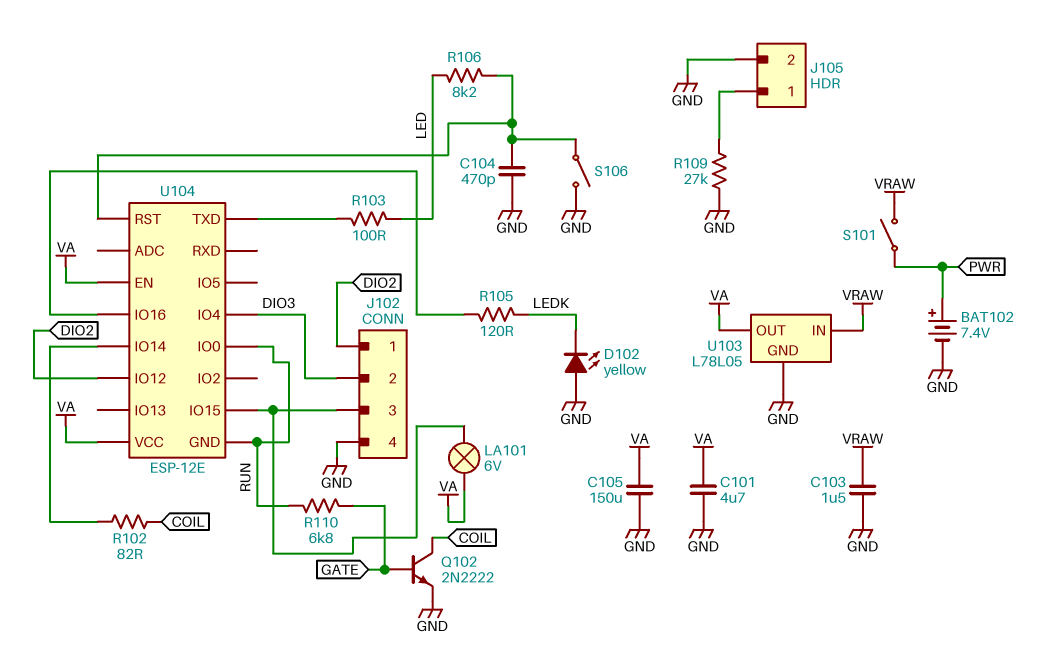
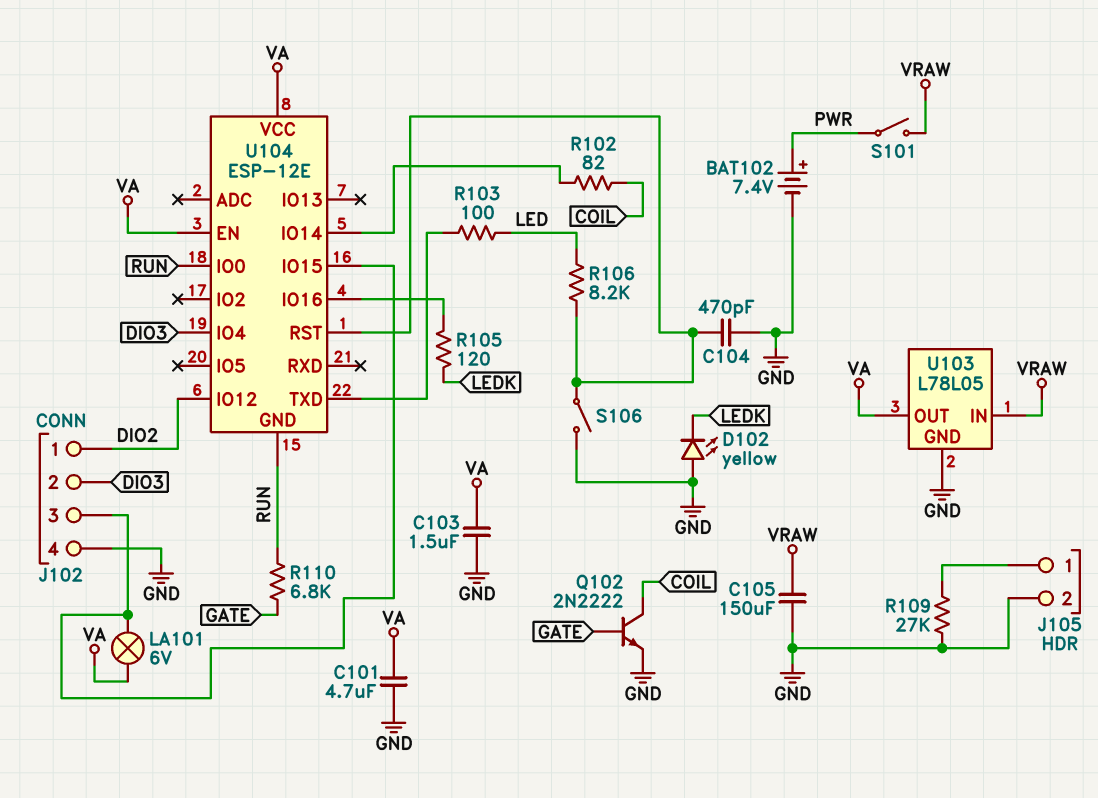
C103: 1.5uF (GND, VRAW) -> 1.5uF (GND, VA)
C105: 150uF (GND, VA) -> 150uF (GND, VRAW)

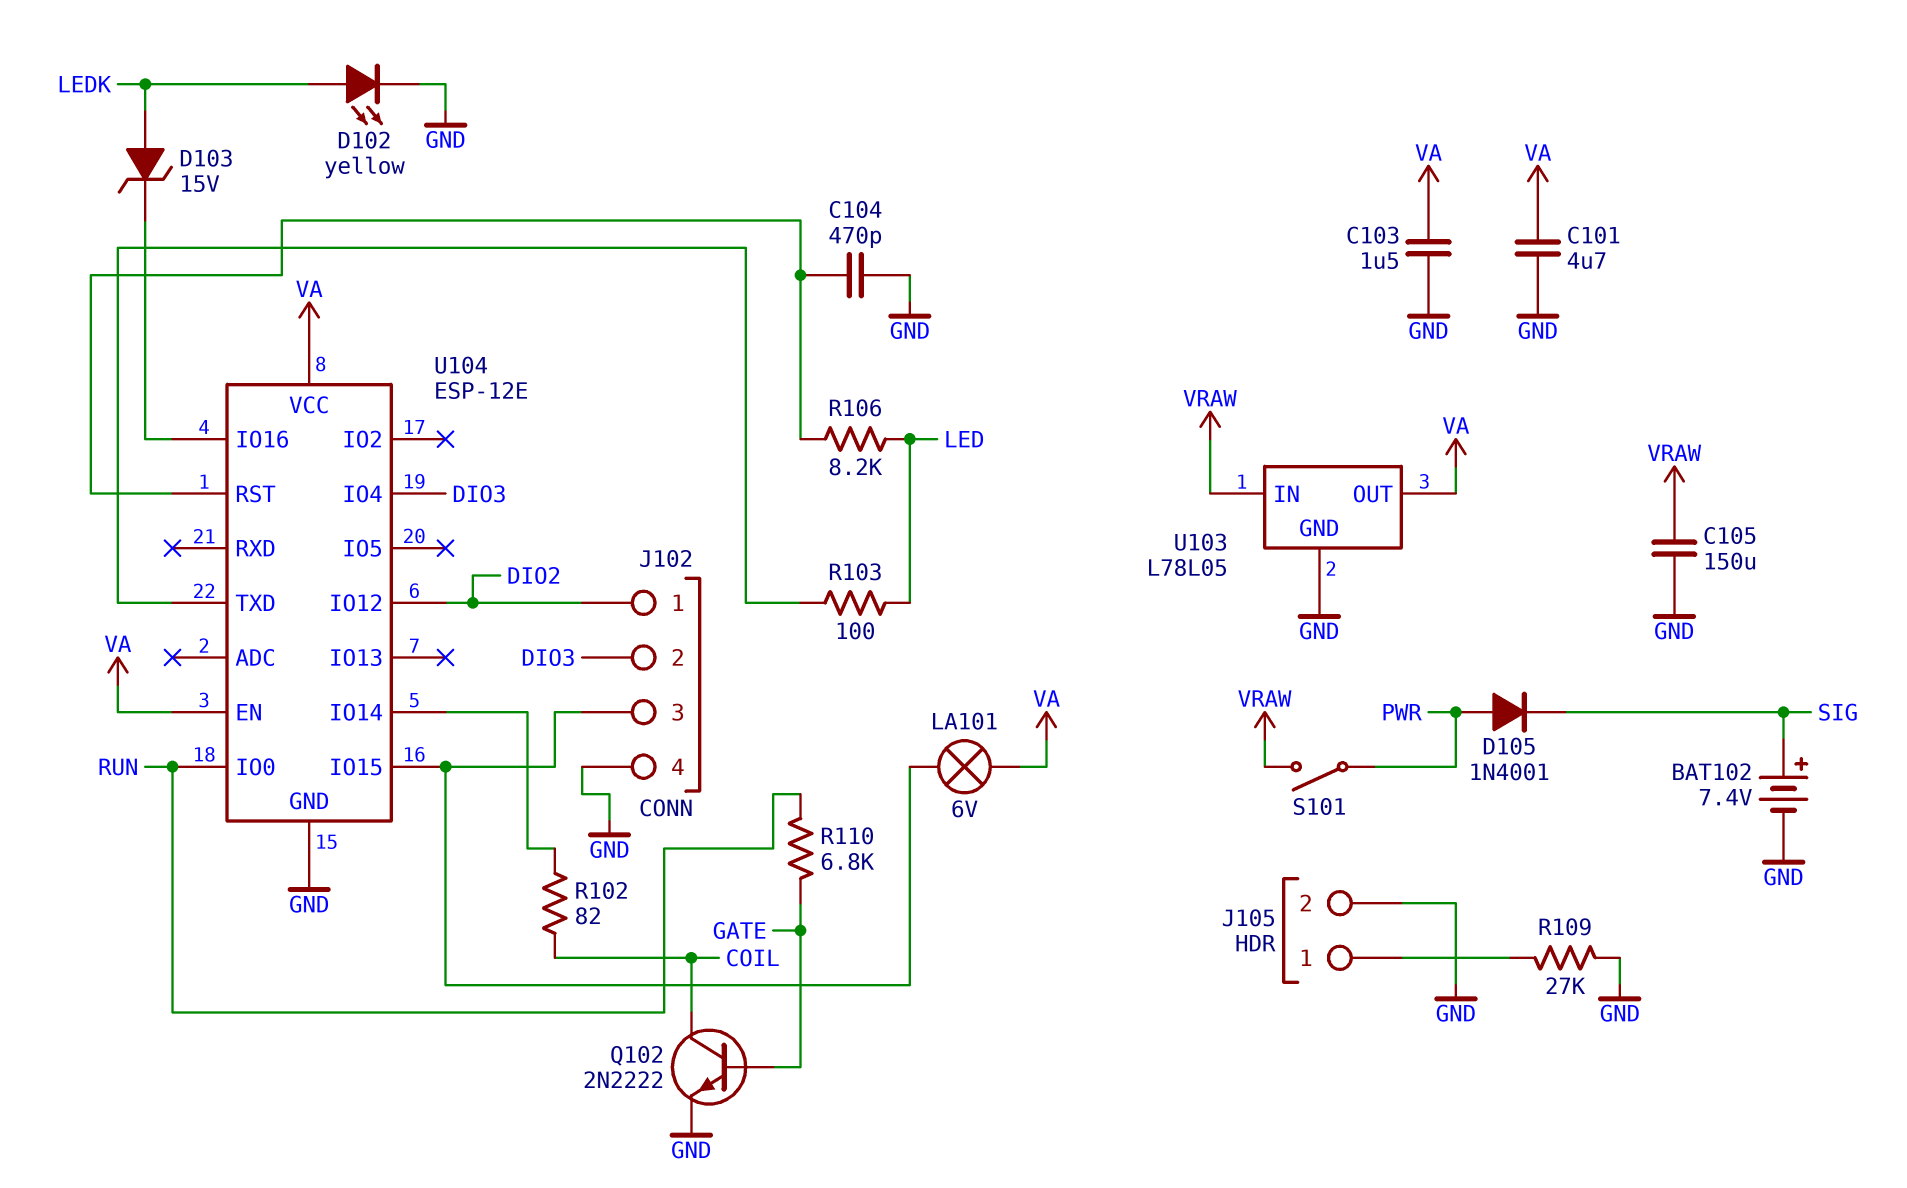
BAT102: 7.4V (plus PWR, minus GND) -> 7.4V (plus SIG, minus GND)
D102: LED yellow (A GND, K LEDK) -> LED yellow (A LEDK, K GND)
D103: none -> zener 15V (A LEDK, K U104/IO16)
D105: none -> diode 1N4001 (A PWR, K SIG)
R105: 120 (LEDK, U104/IO16) -> none
S106: switch (GND, U104/RST) -> none
U104 pin GND: RUN -> GND

